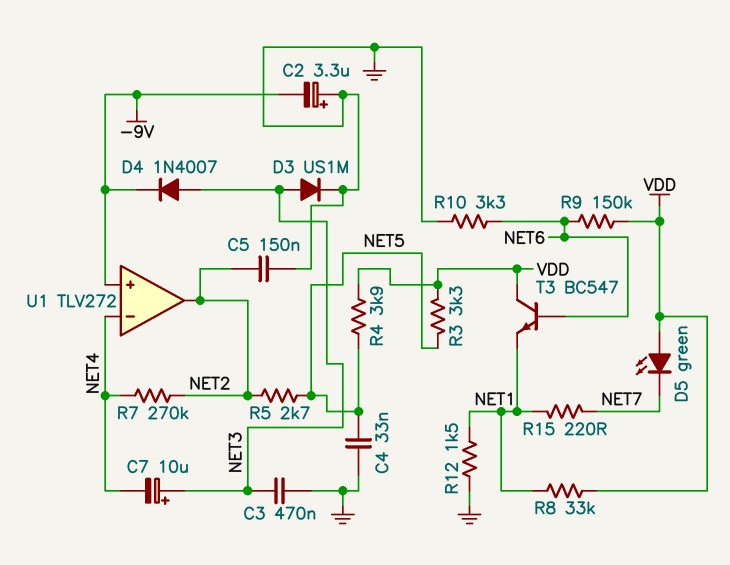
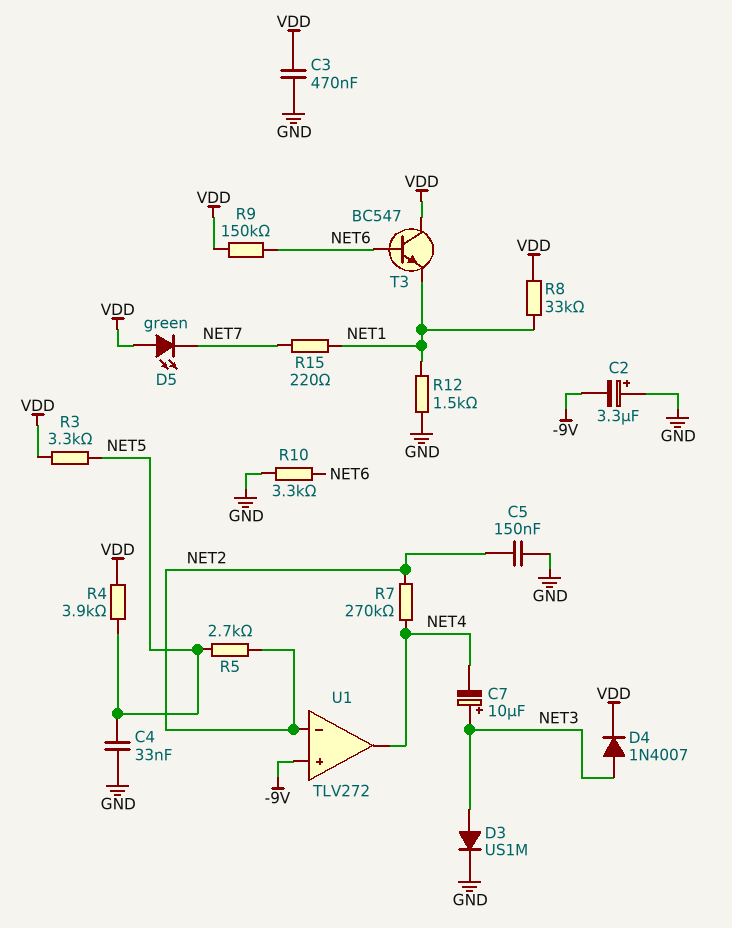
C3: 470nF (GND, NET3) -> 470nF (GND, VDD)
D4: diode 1N4007 (A NET3, K -9V) -> diode 1N4007 (A NET3, K VDD)
U1 pin in-: NET4 -> NET2
U1 pin out: NET2 -> NET4

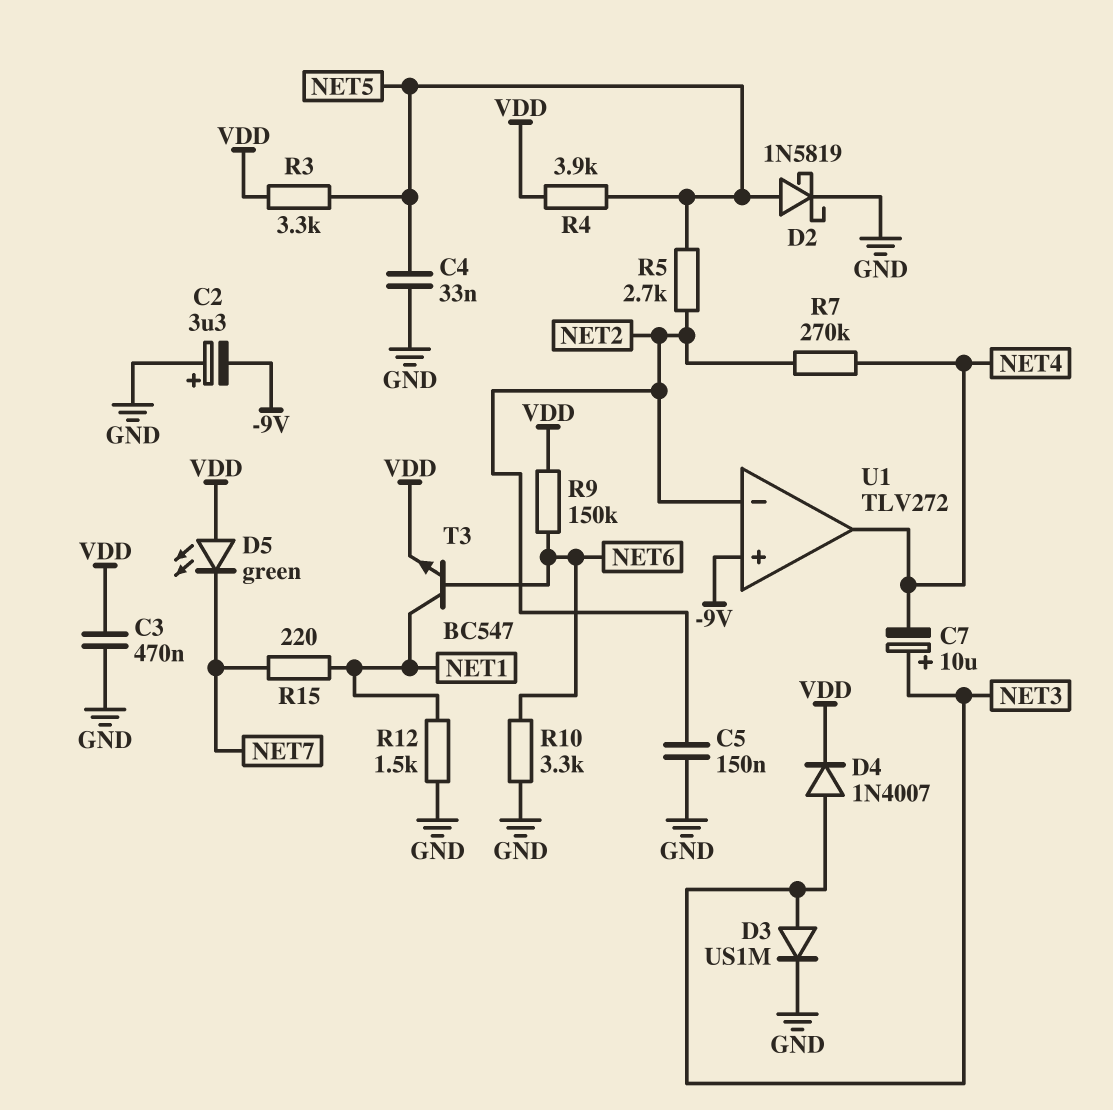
D2: none -> schottky 1N5819 (A NET5, K GND)
R8: 33k (NET1, VDD) -> none
T3: NPN BC547 (B NET6, C VDD, E NET1) -> NPN BC547 (B NET6, C NET1, E VDD)

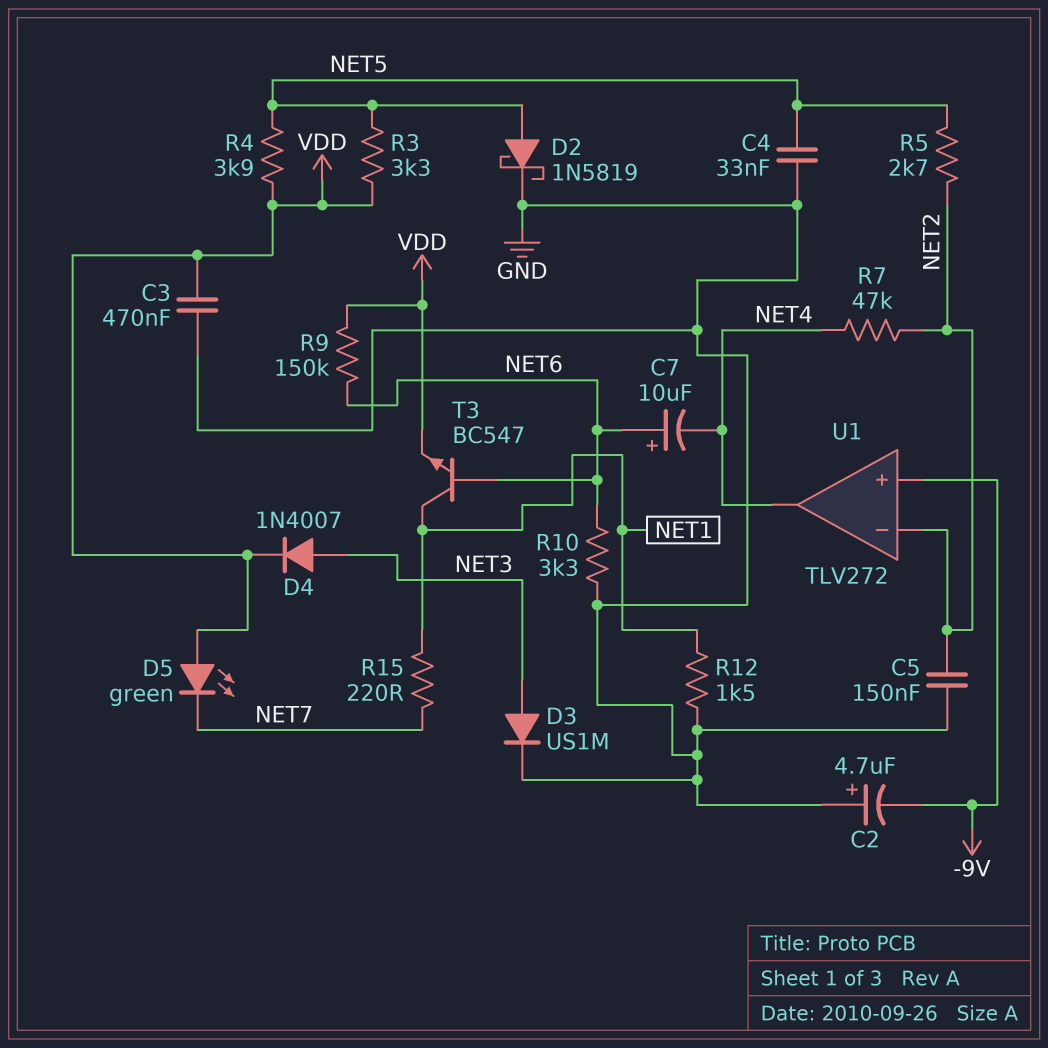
C2: 3.3uF (plus GND, minus -9V) -> 4.7uF (plus GND, minus -9V)
C7: 10uF (plus NET3, minus NET4) -> 10uF (plus NET6, minus NET4)
R7: 270k (NET2, NET4) -> 47k (NET2, NET4)

